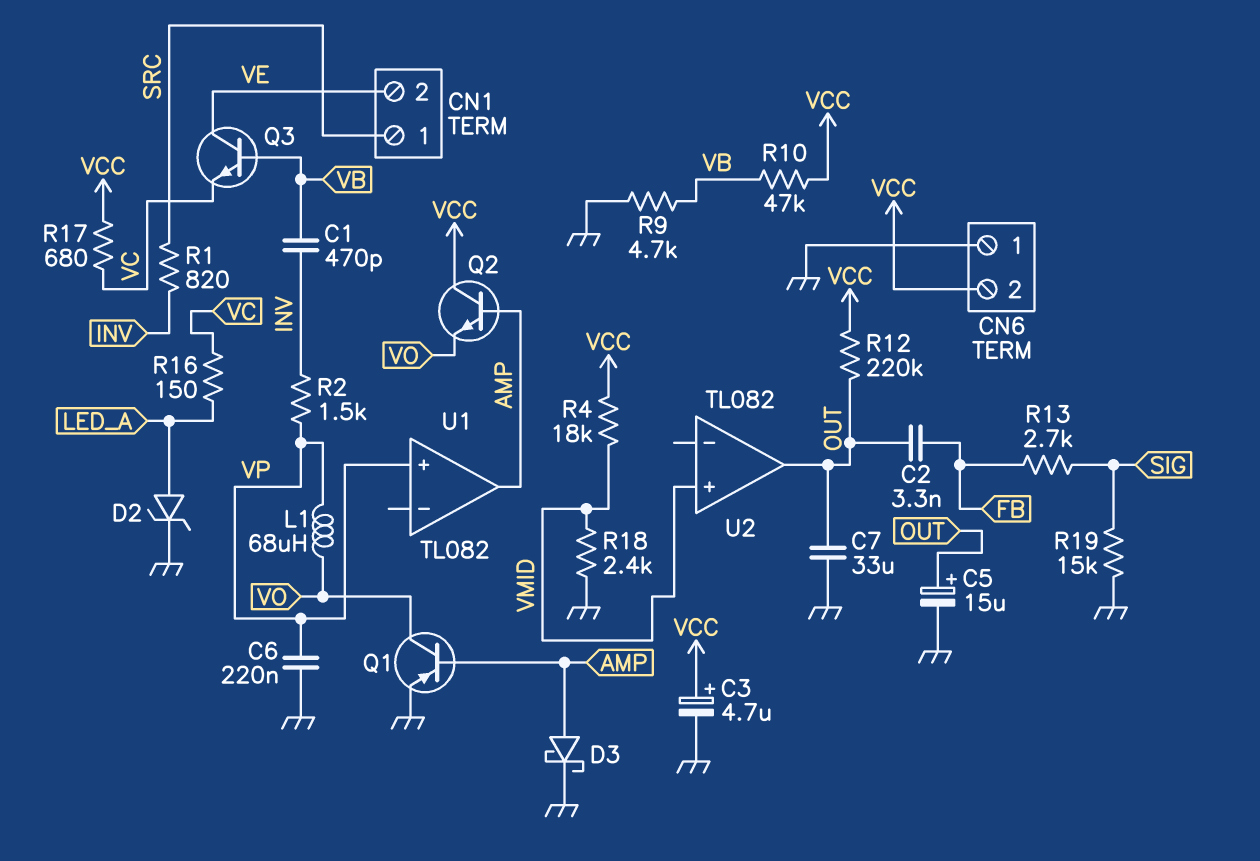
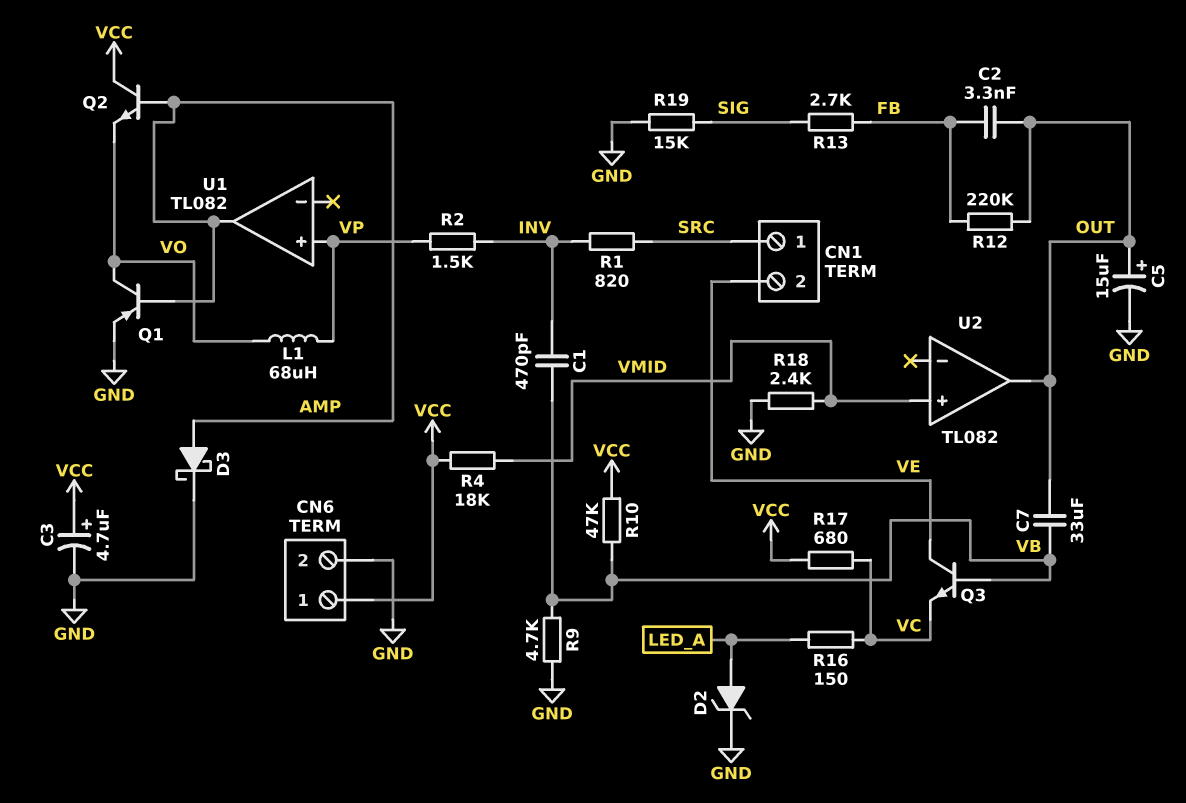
C6: 220nF (GND, VP) -> none
C7: 33uF (GND, OUT) -> 33uF (OUT, VB)
CN6 pin 1: GND -> VCC
CN6 pin 2: VCC -> GND
R12: 220k (OUT, VCC) -> 220k (FB, OUT)

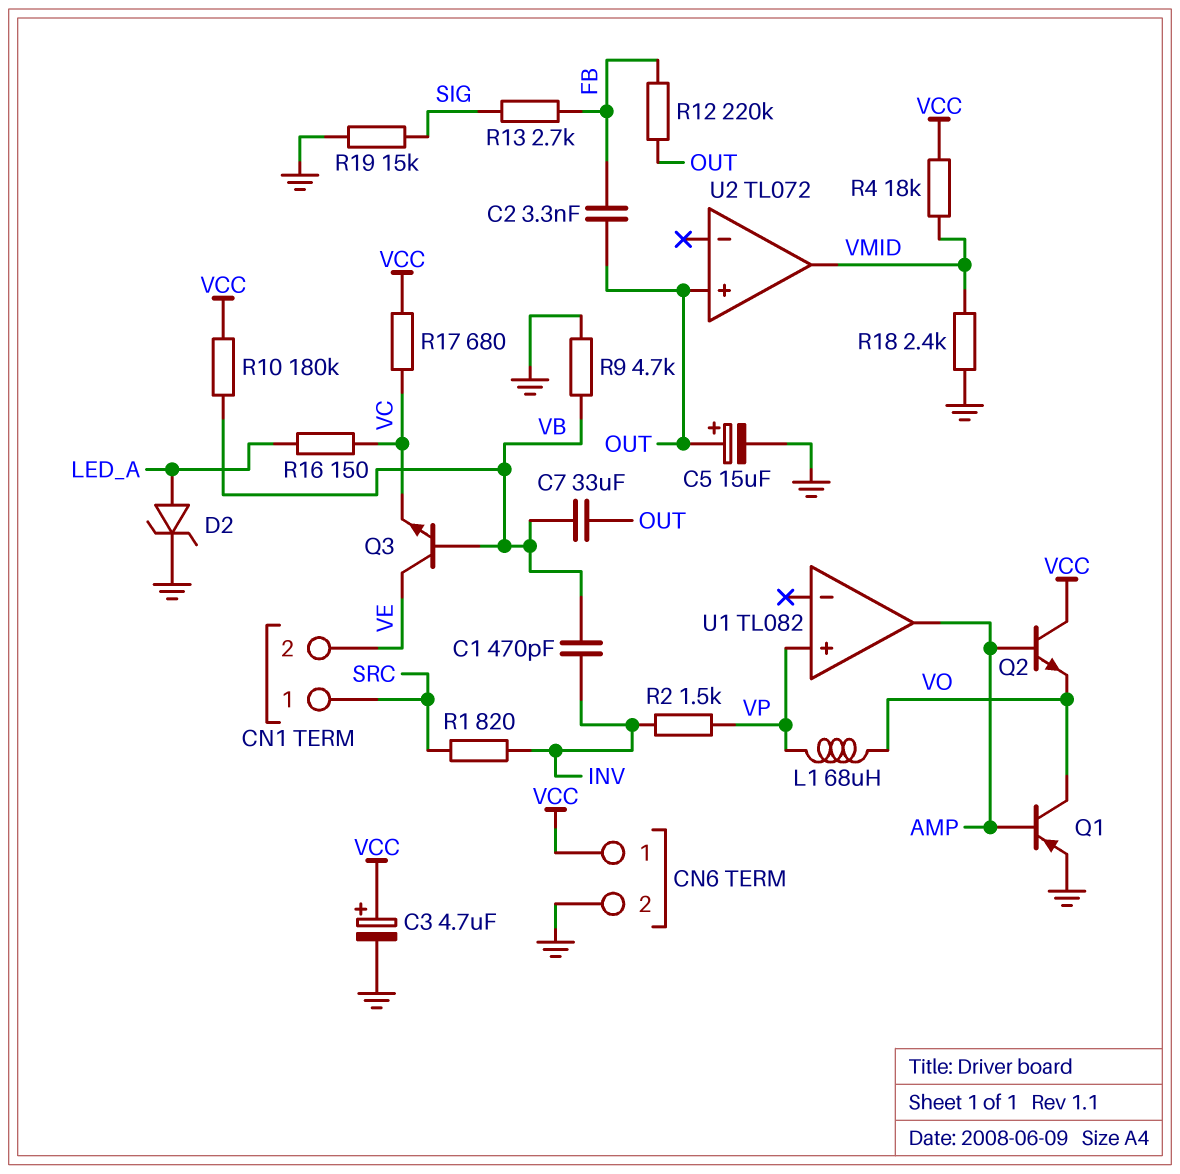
D3: schottky (A AMP, K GND) -> none
R10: 47k (VB, VCC) -> 180k (VB, VCC)
U2: TL082 -> TL072
U2 pin in+: VMID -> OUT
U2 pin out: OUT -> VMID

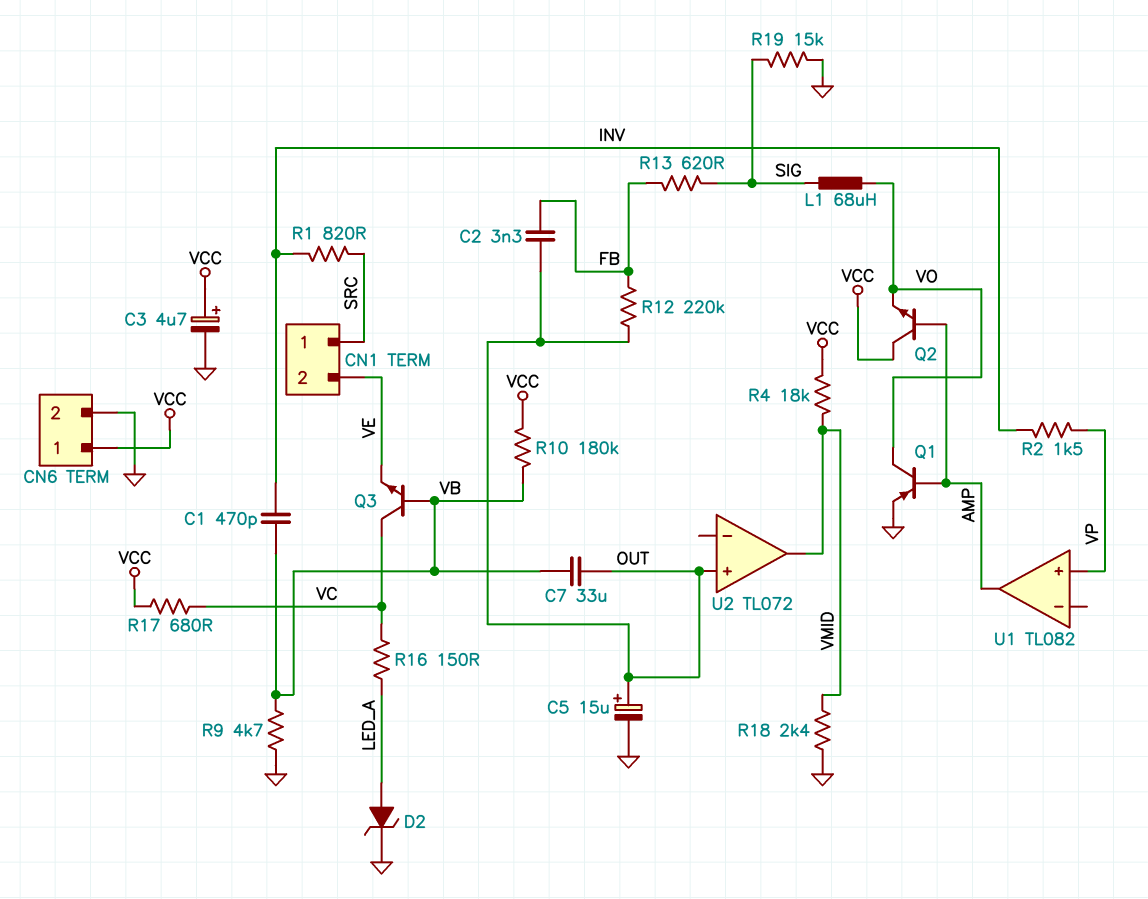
L1: 68uH (VO, VP) -> 68uH (SIG, VO)
Q3: NPN (B VB, C VE, E VC) -> NPN (B VB, C VC, E VE)
R13: 2.7k (FB, SIG) -> 620 (FB, SIG)

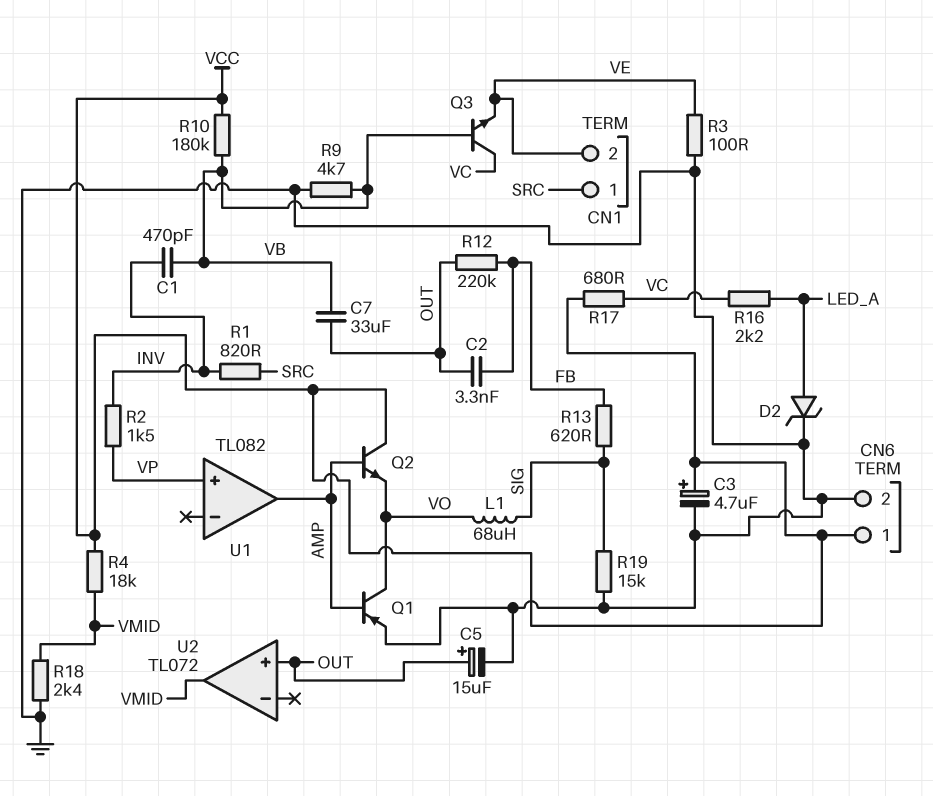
R3: none -> 100 (GND, VE)
R16: 150 (LED_A, VC) -> 2.2k (LED_A, VC)

